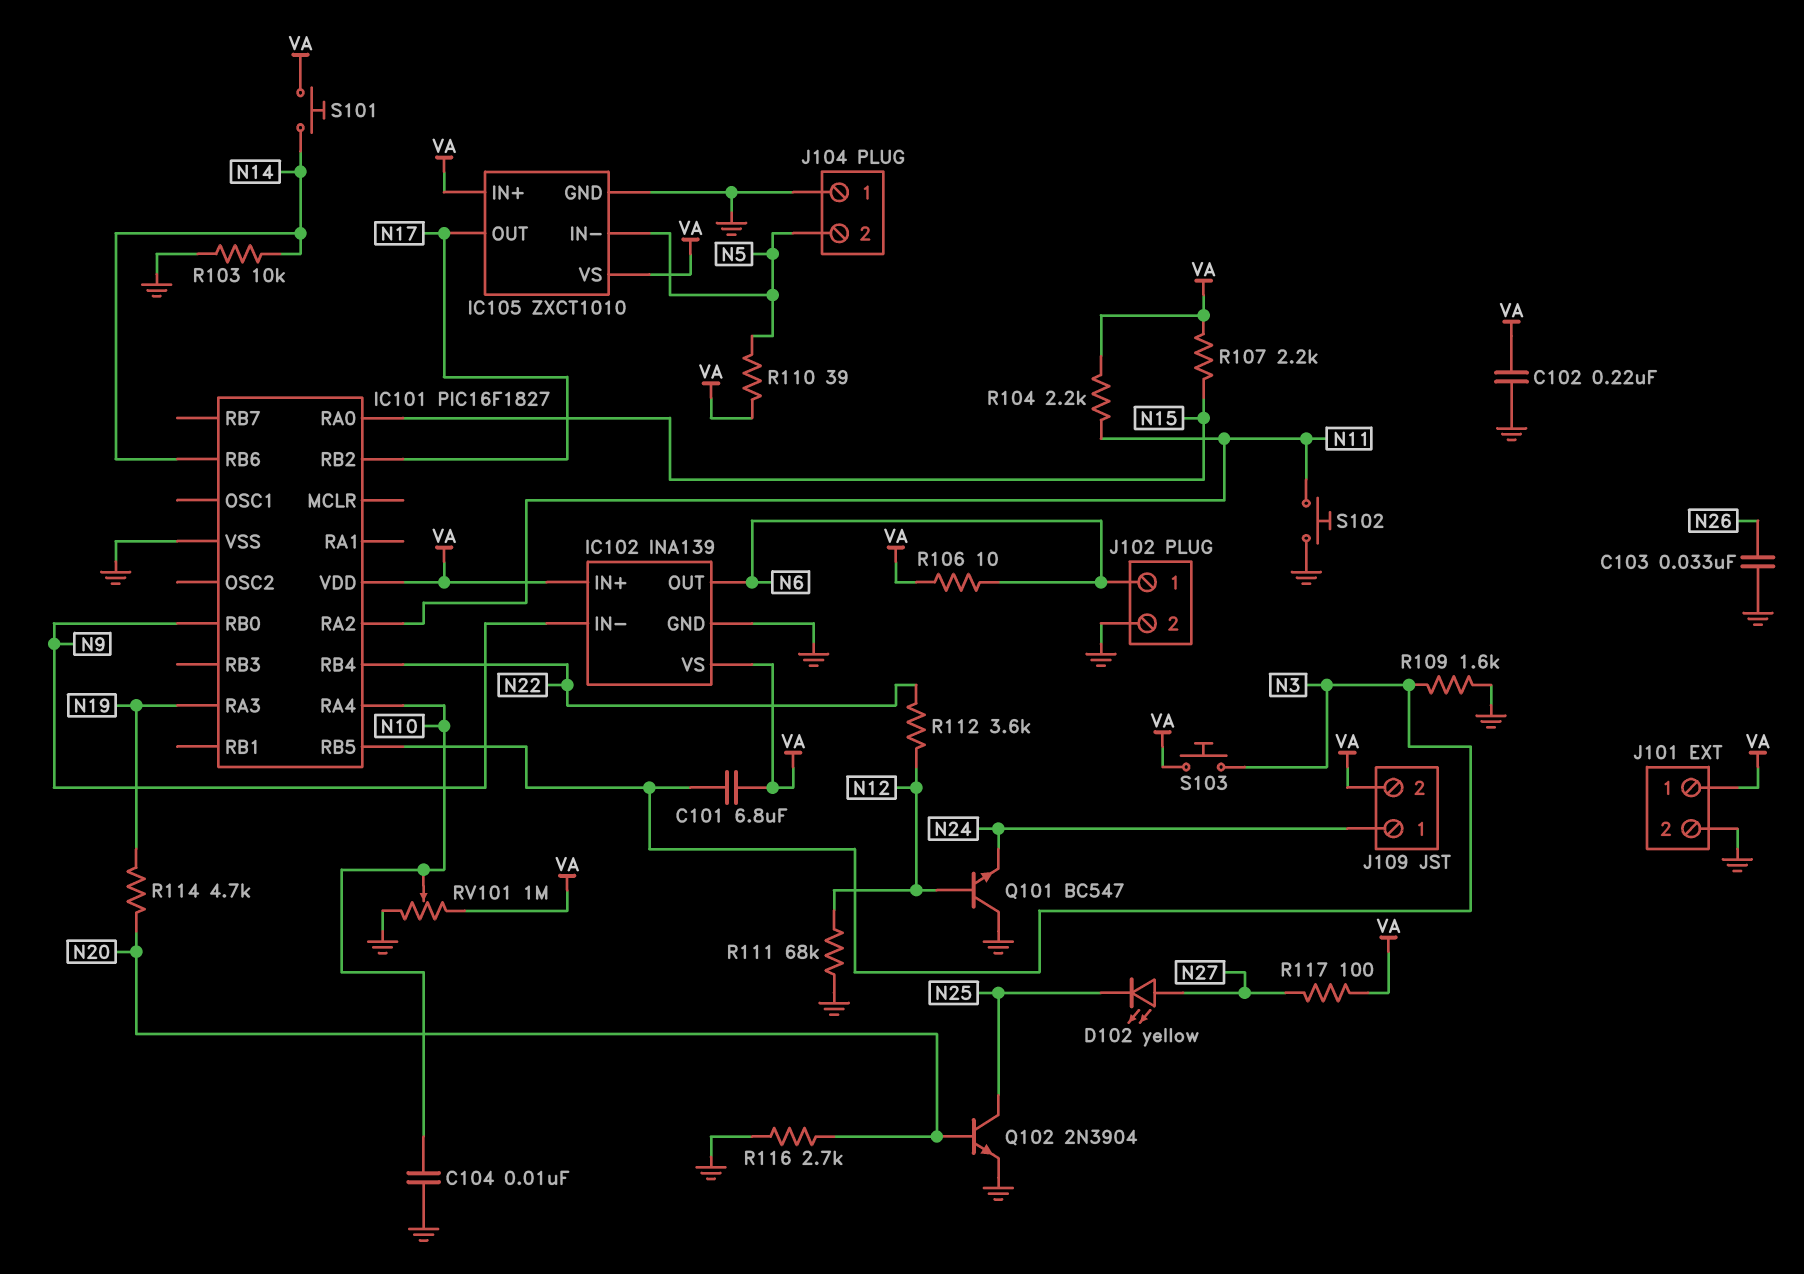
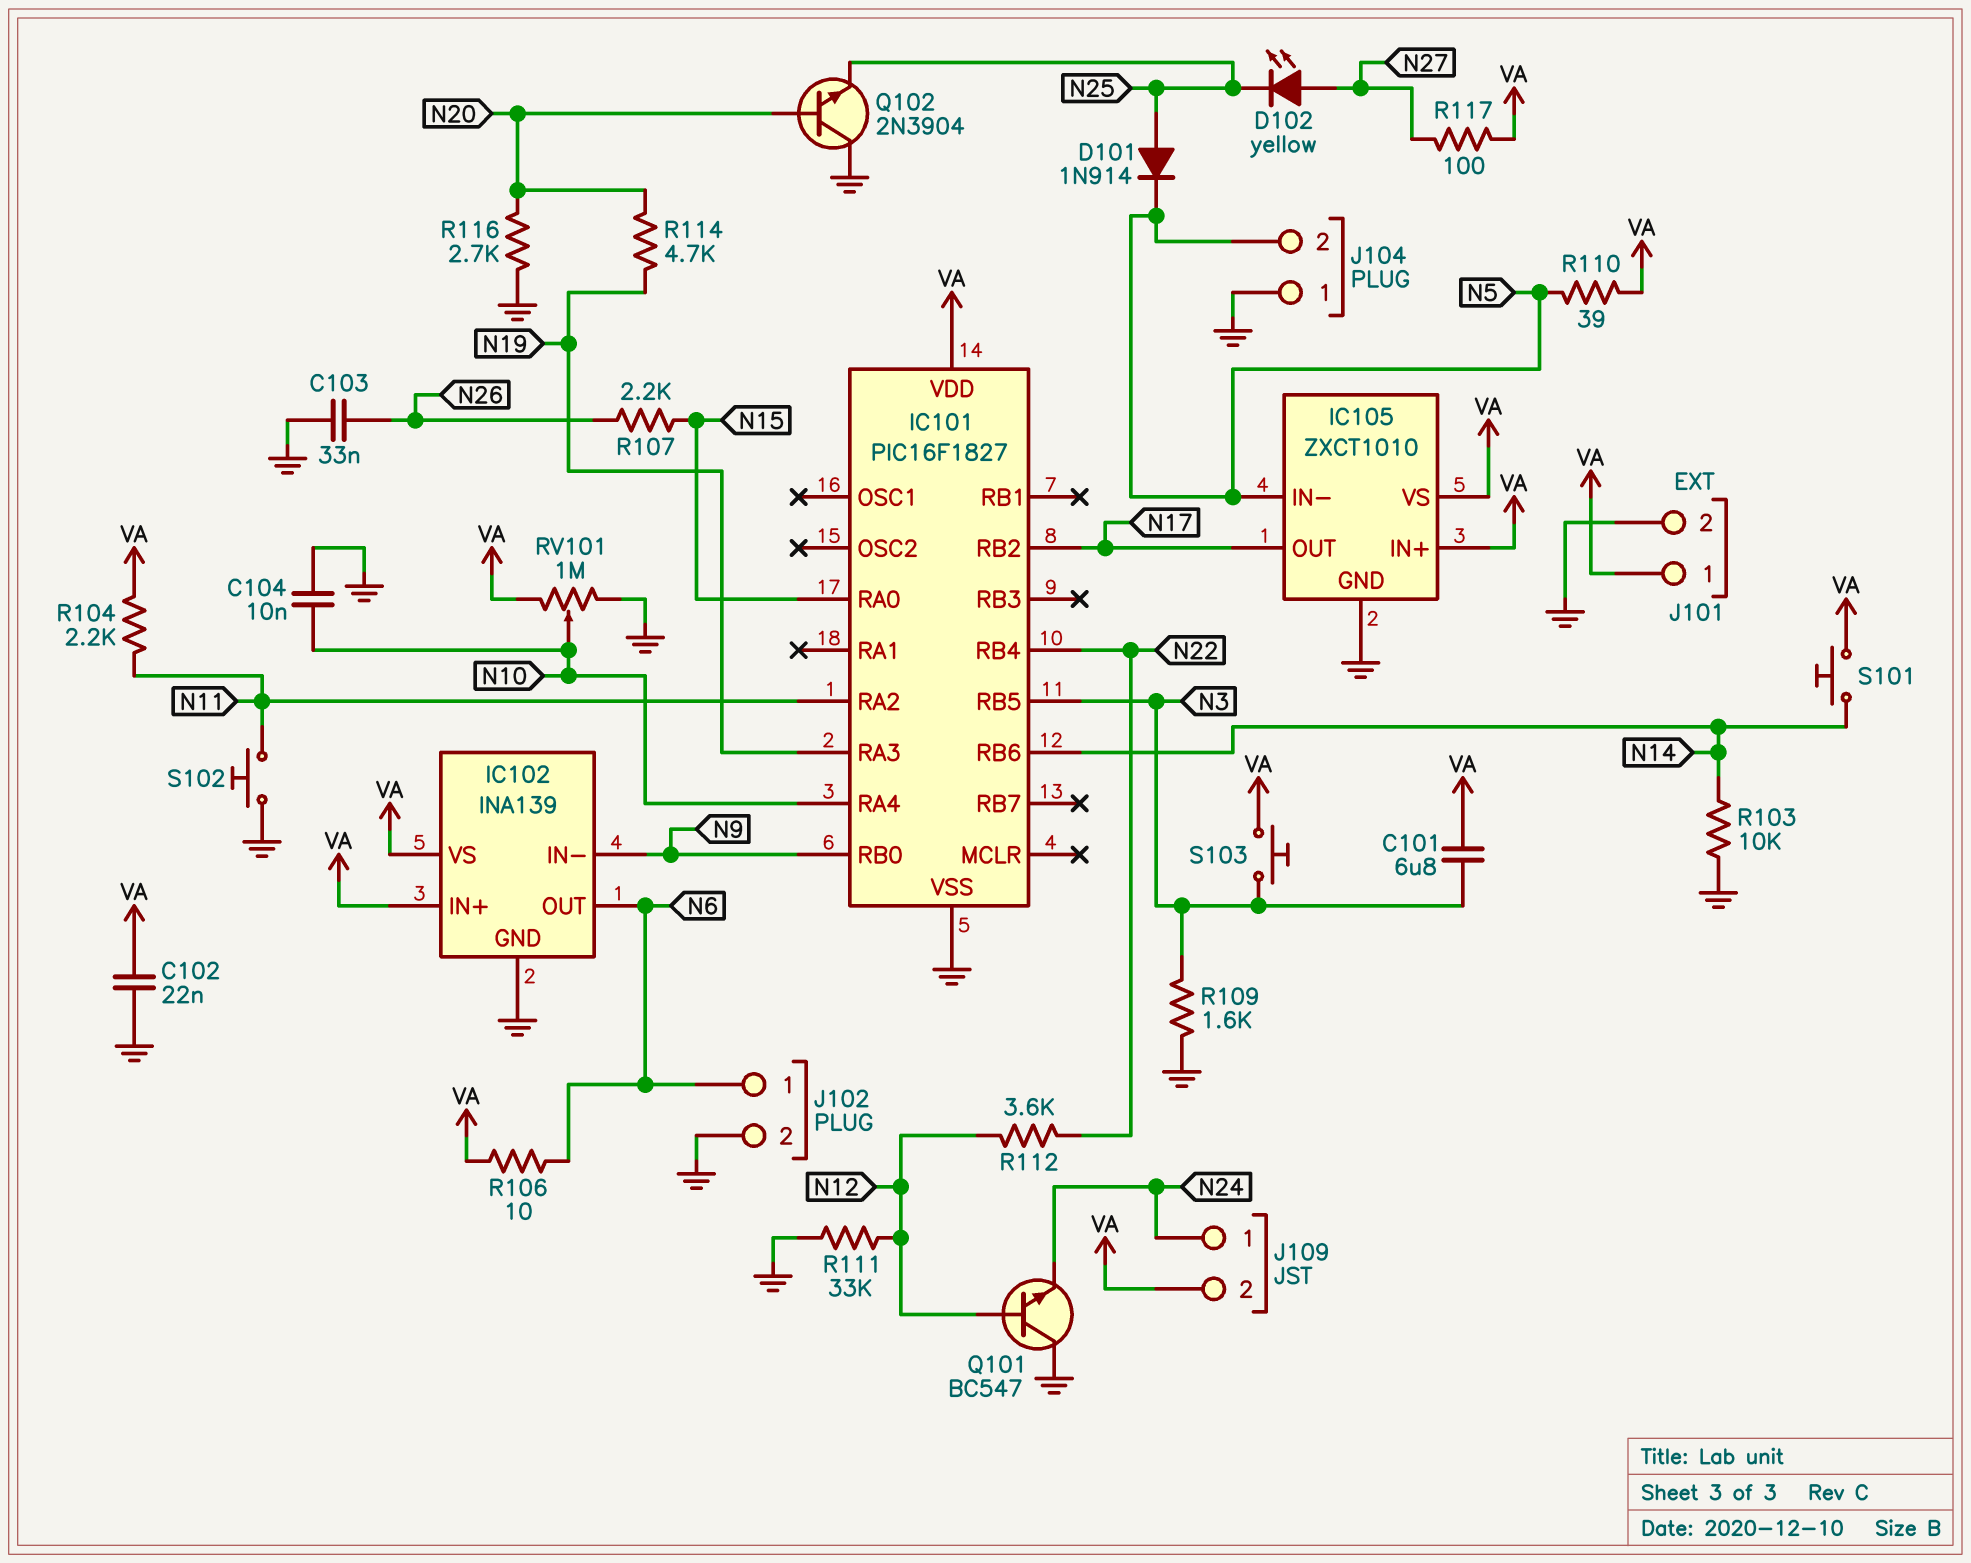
C102: 220nF (GND, VA) -> 22nF (GND, VA)
D101: none -> diode 1N914 (A N25, K N5)
Q102: NPN 2N3904 (B N20, C N25, E GND) -> NPN 2N3904 (B N20, C GND, E N25)
R107: 2.2k (N15, VA) -> 2.2k (N15, N26)
R111: 68k (GND, N12) -> 33k (GND, N12)

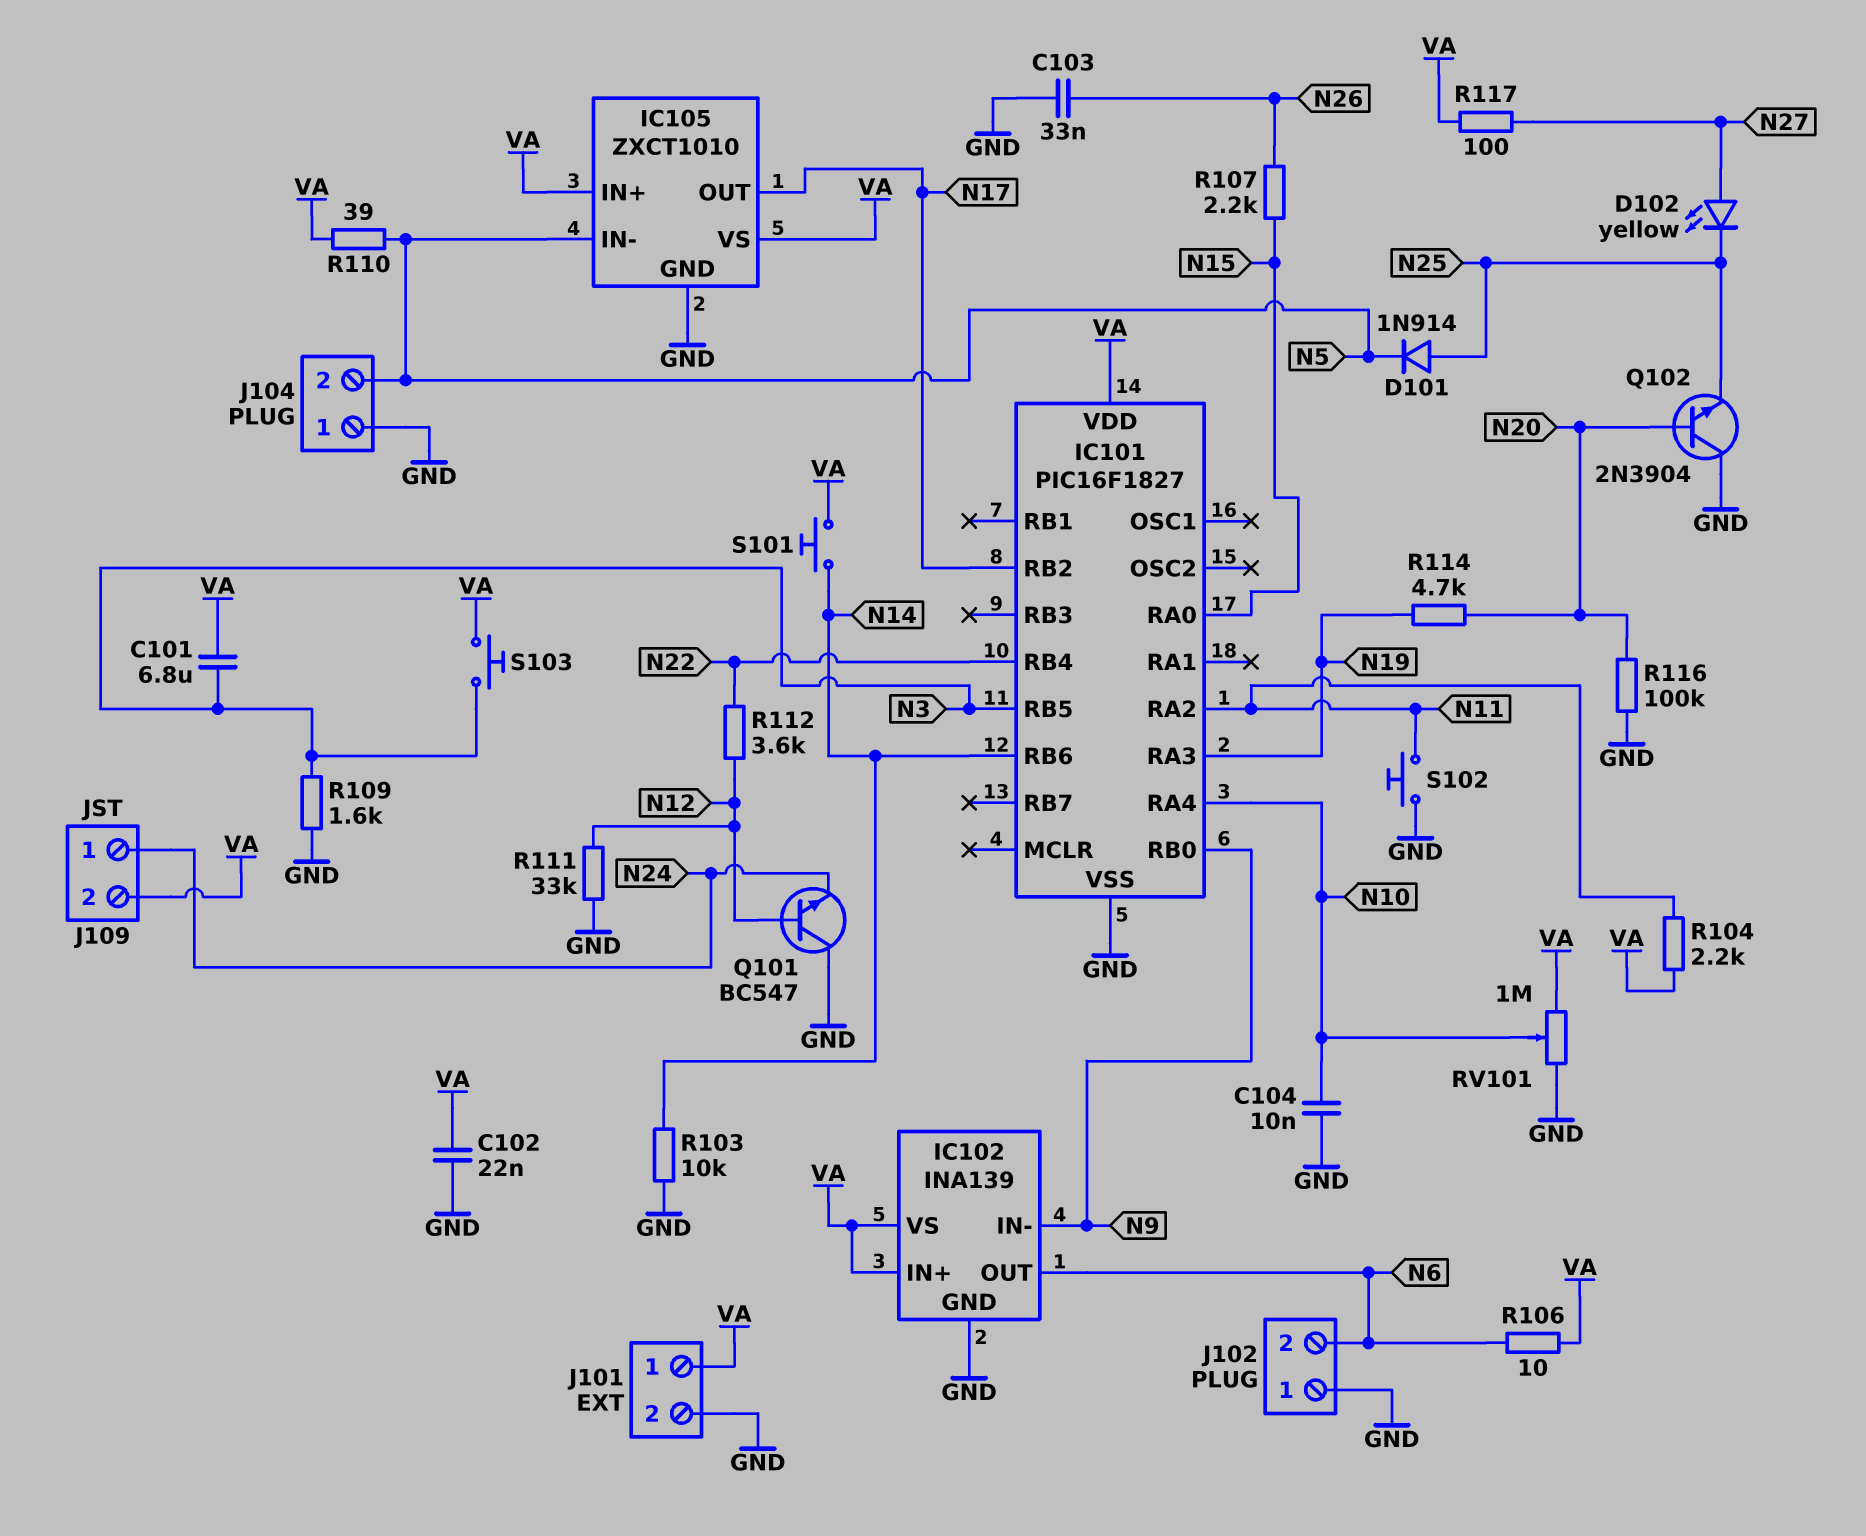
J102 pin 1: N6 -> GND
J102 pin 2: GND -> N6
R116: 2.7k (GND, N20) -> 100k (GND, N20)

